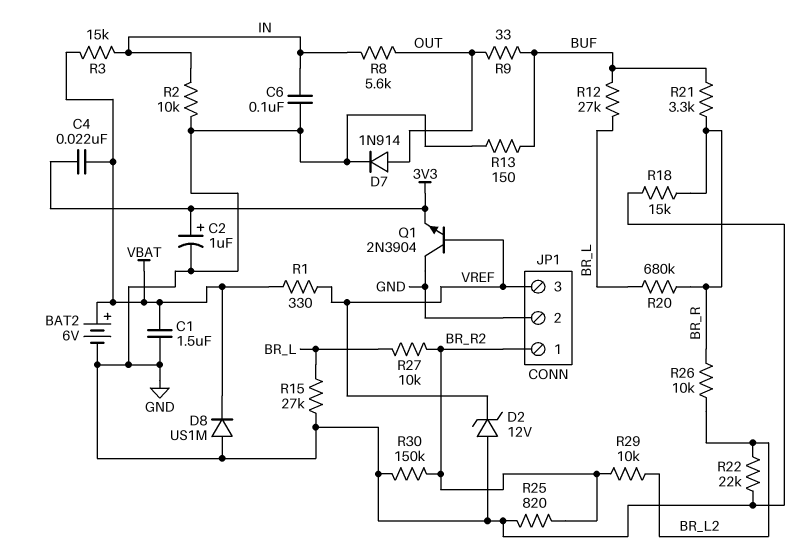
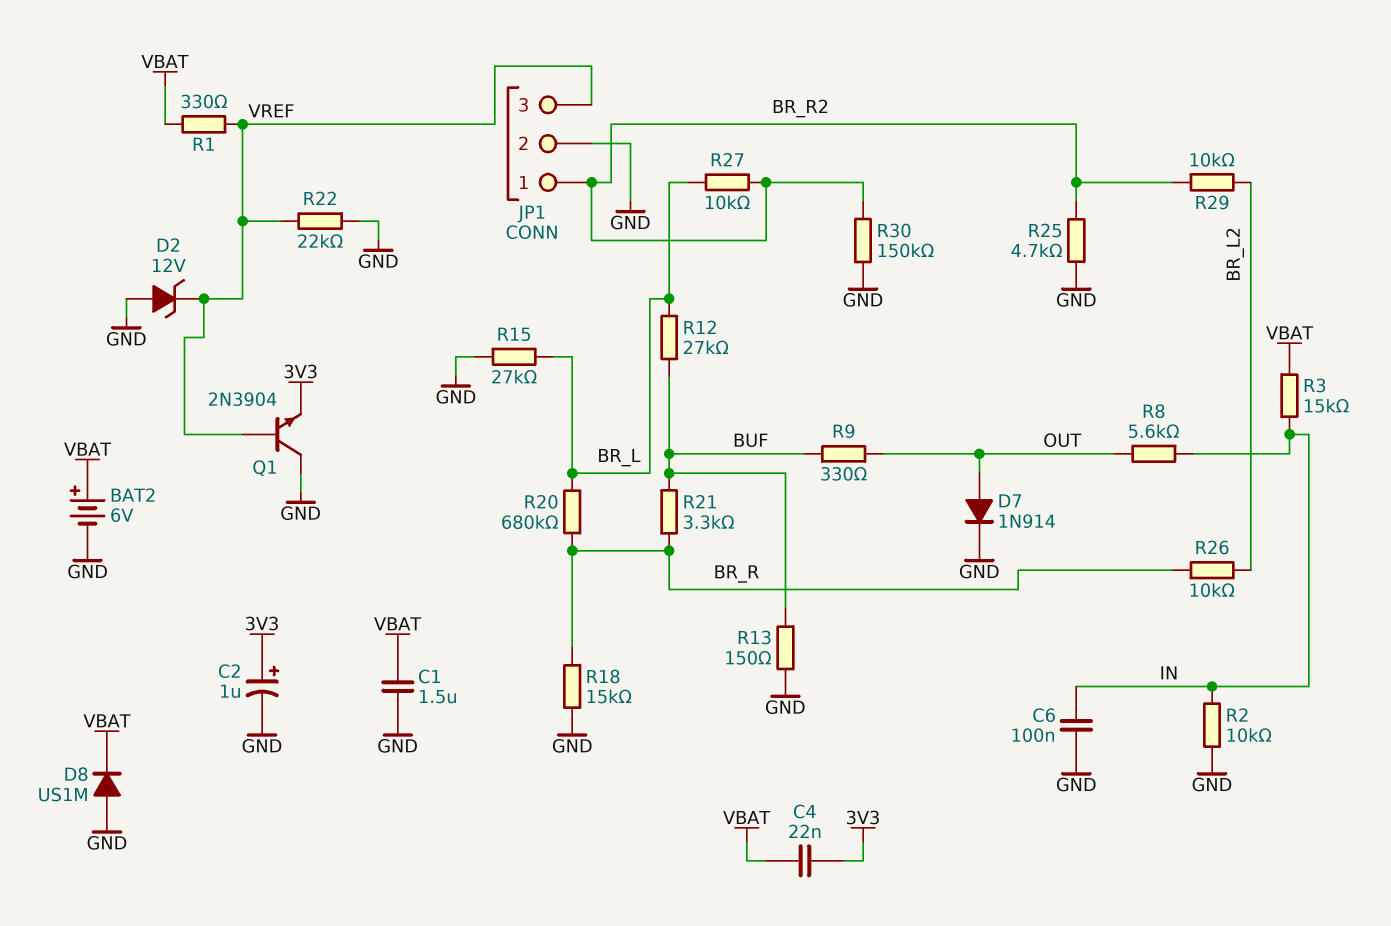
R9: 33 (BUF, OUT) -> 330 (BUF, OUT)
R22: 22k (BR_L2, GND) -> 22k (GND, VREF)
R25: 820 (BR_R2, GND) -> 4.7k (BR_R2, GND)

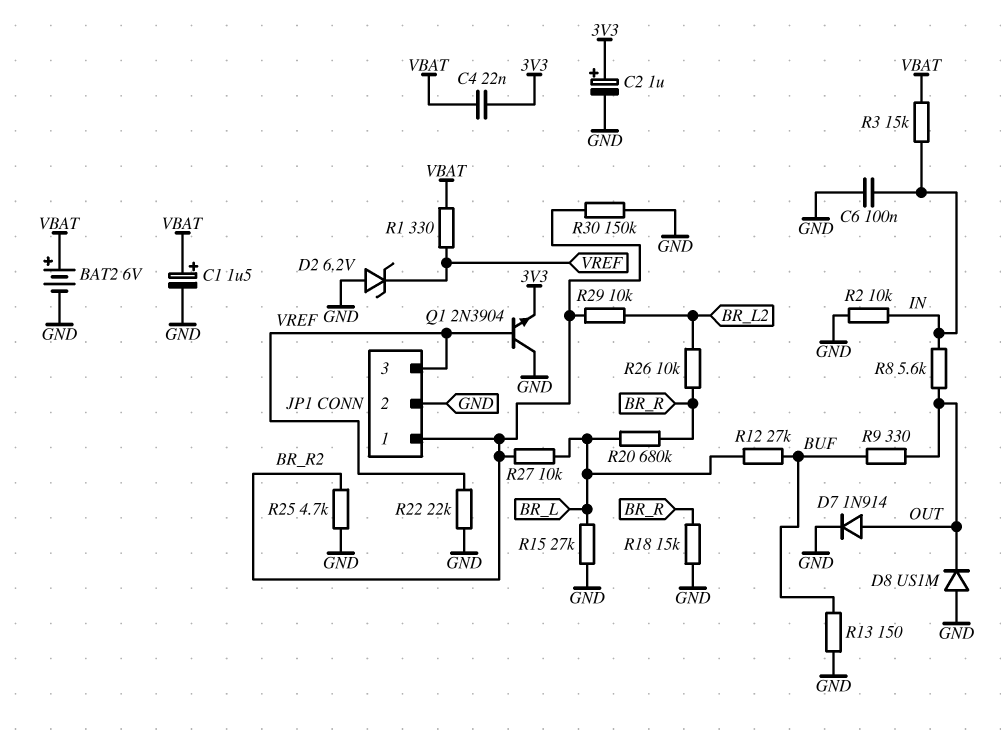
C1: 1.5uF (GND, VBAT) -> 1.5uF (plus VBAT, minus GND)
D2: zener 12V (A GND, K VREF) -> zener 6.2V (A GND, K VREF)
D8: diode US1M (A GND, K VBAT) -> diode US1M (A GND, K OUT)
R21: 3.3k (BR_R, BUF) -> none

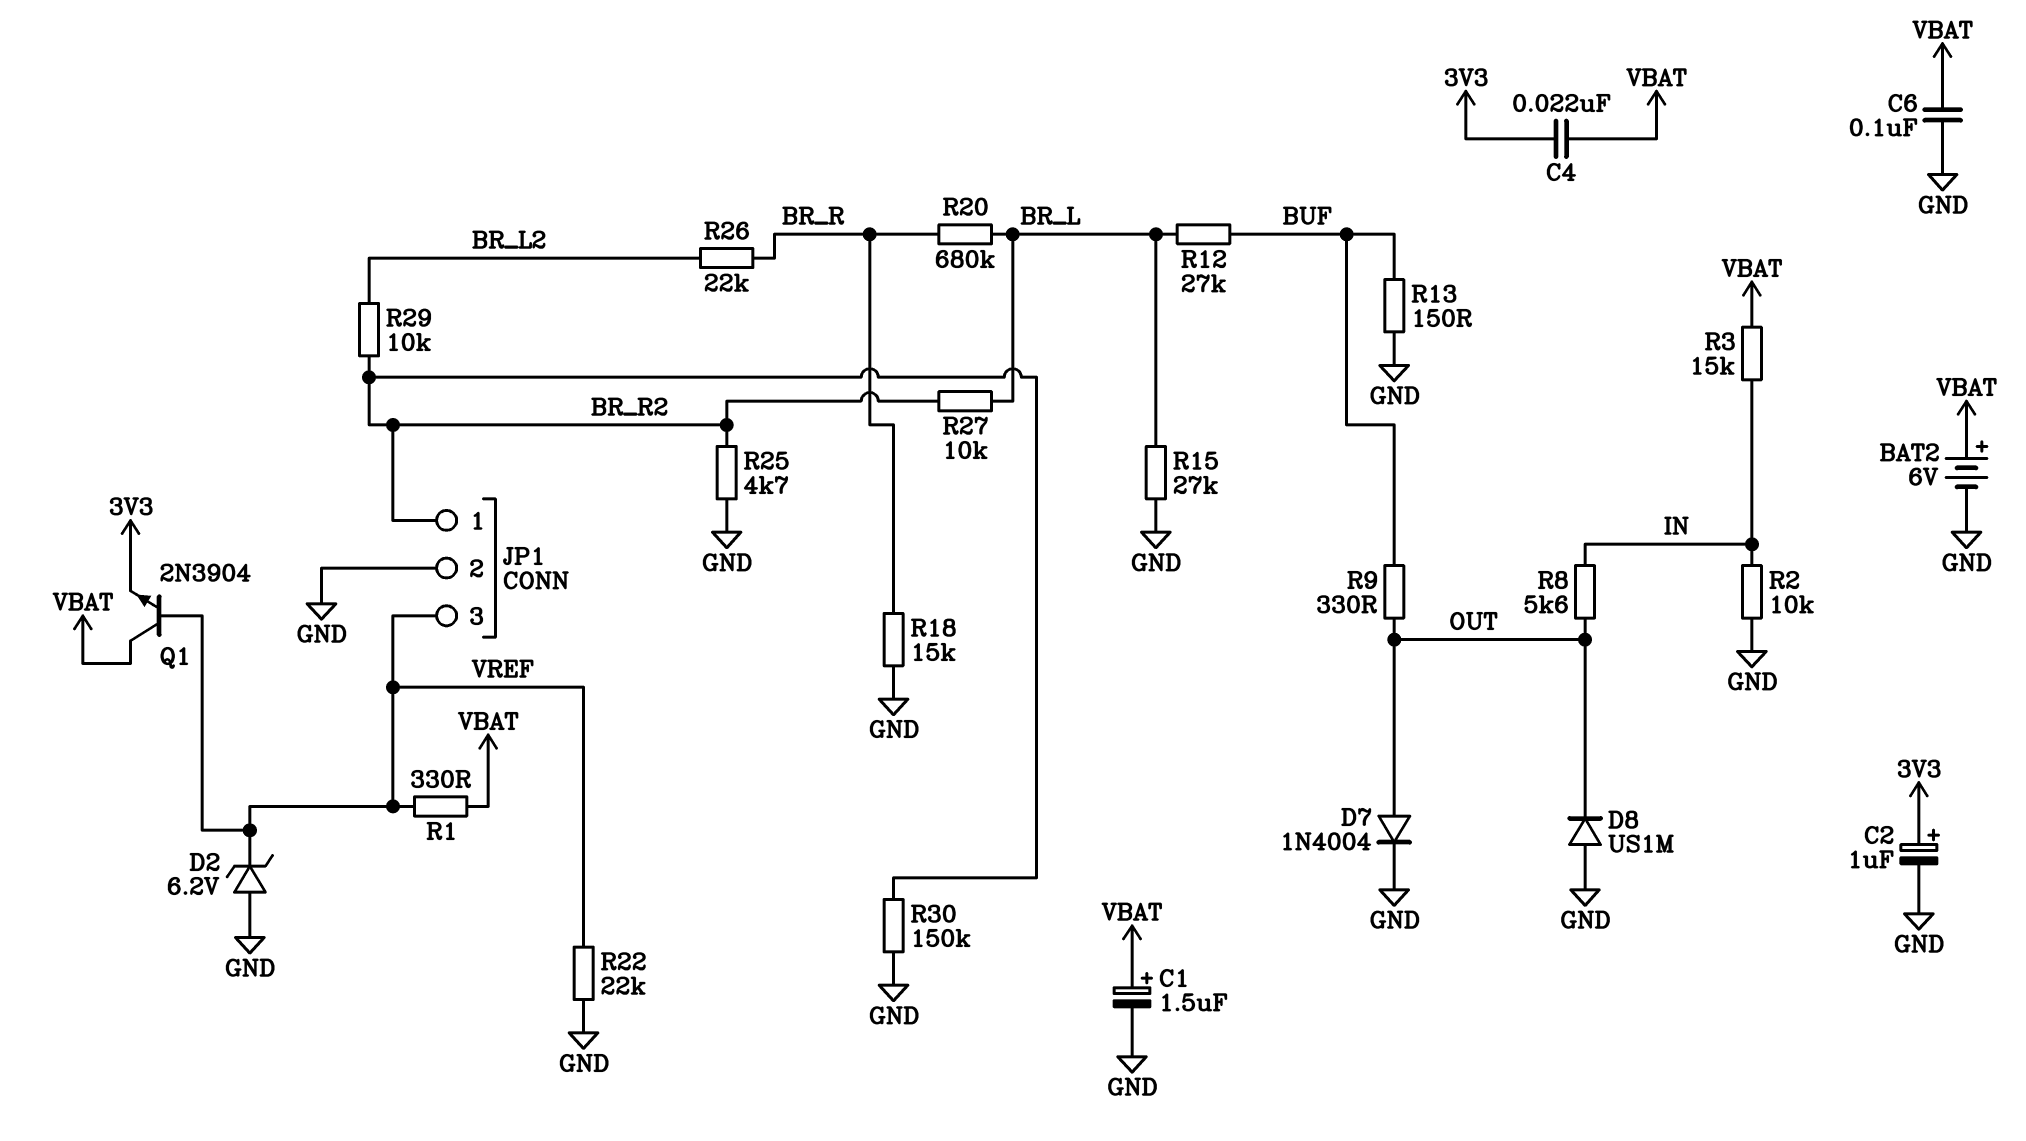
C6: 100nF (GND, IN) -> 100nF (GND, VBAT)
D7: diode 1N914 (A OUT, K GND) -> diode 1N4004 (A OUT, K GND)
Q1: NPN 2N3904 (B VREF, C GND, E 3V3) -> NPN 2N3904 (B VREF, C VBAT, E 3V3)
R26: 10k (BR_L2, BR_R) -> 22k (BR_L2, BR_R)

